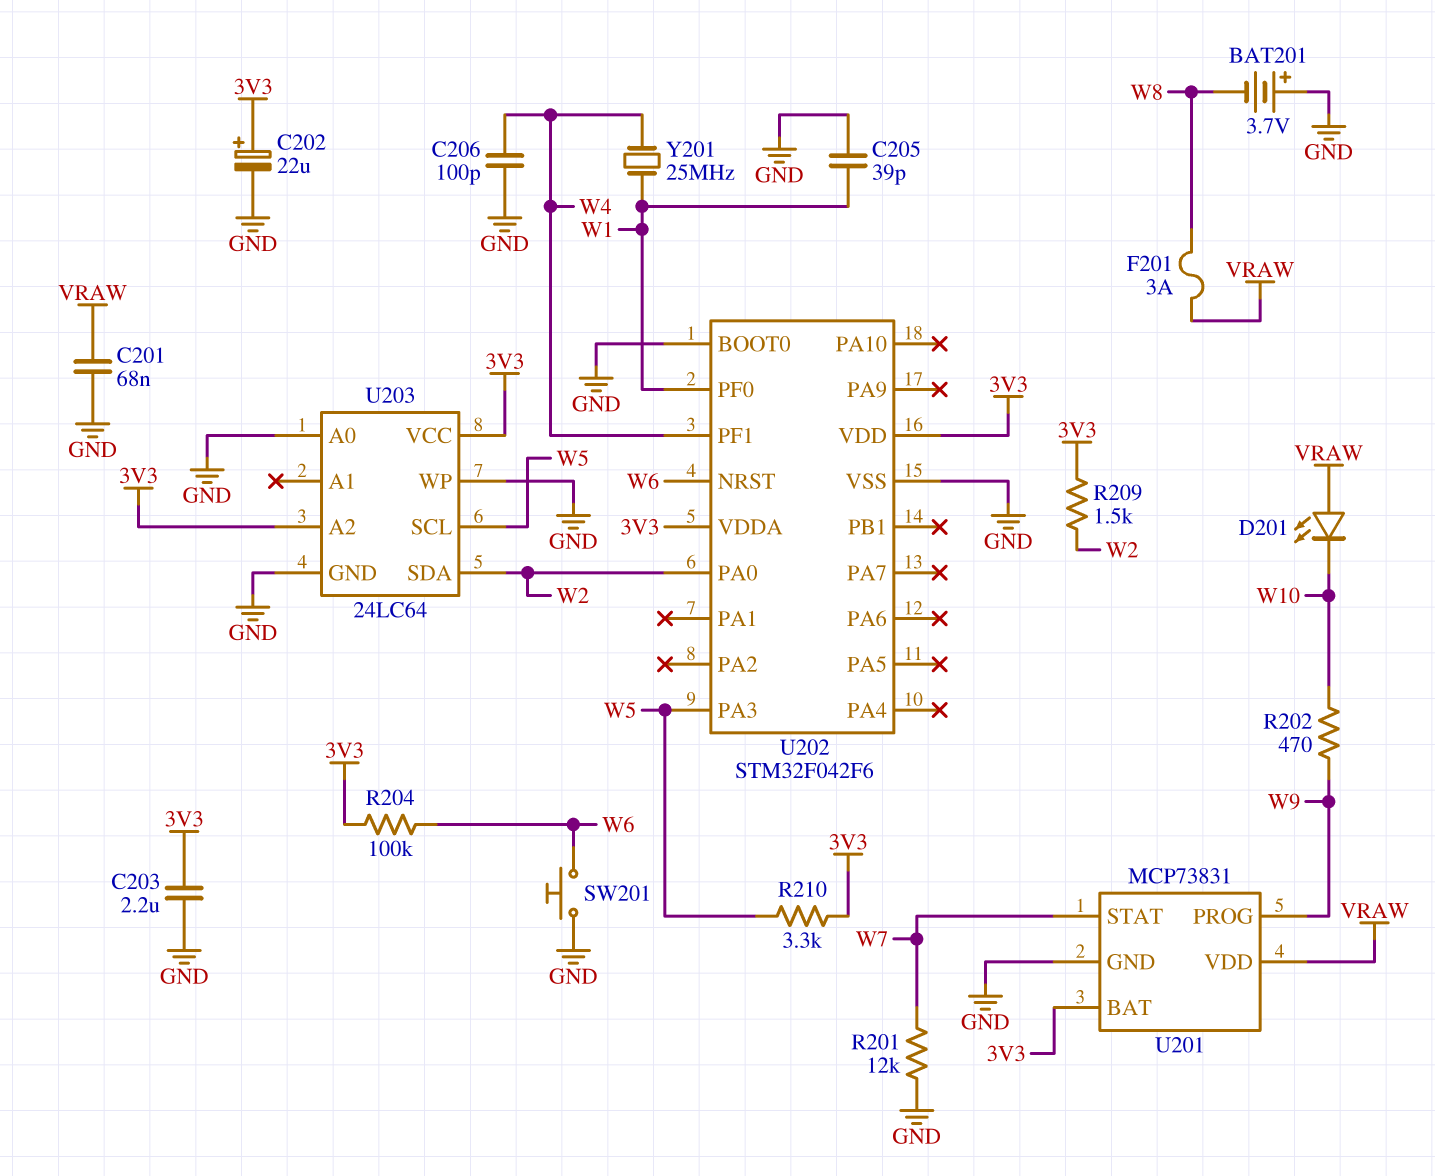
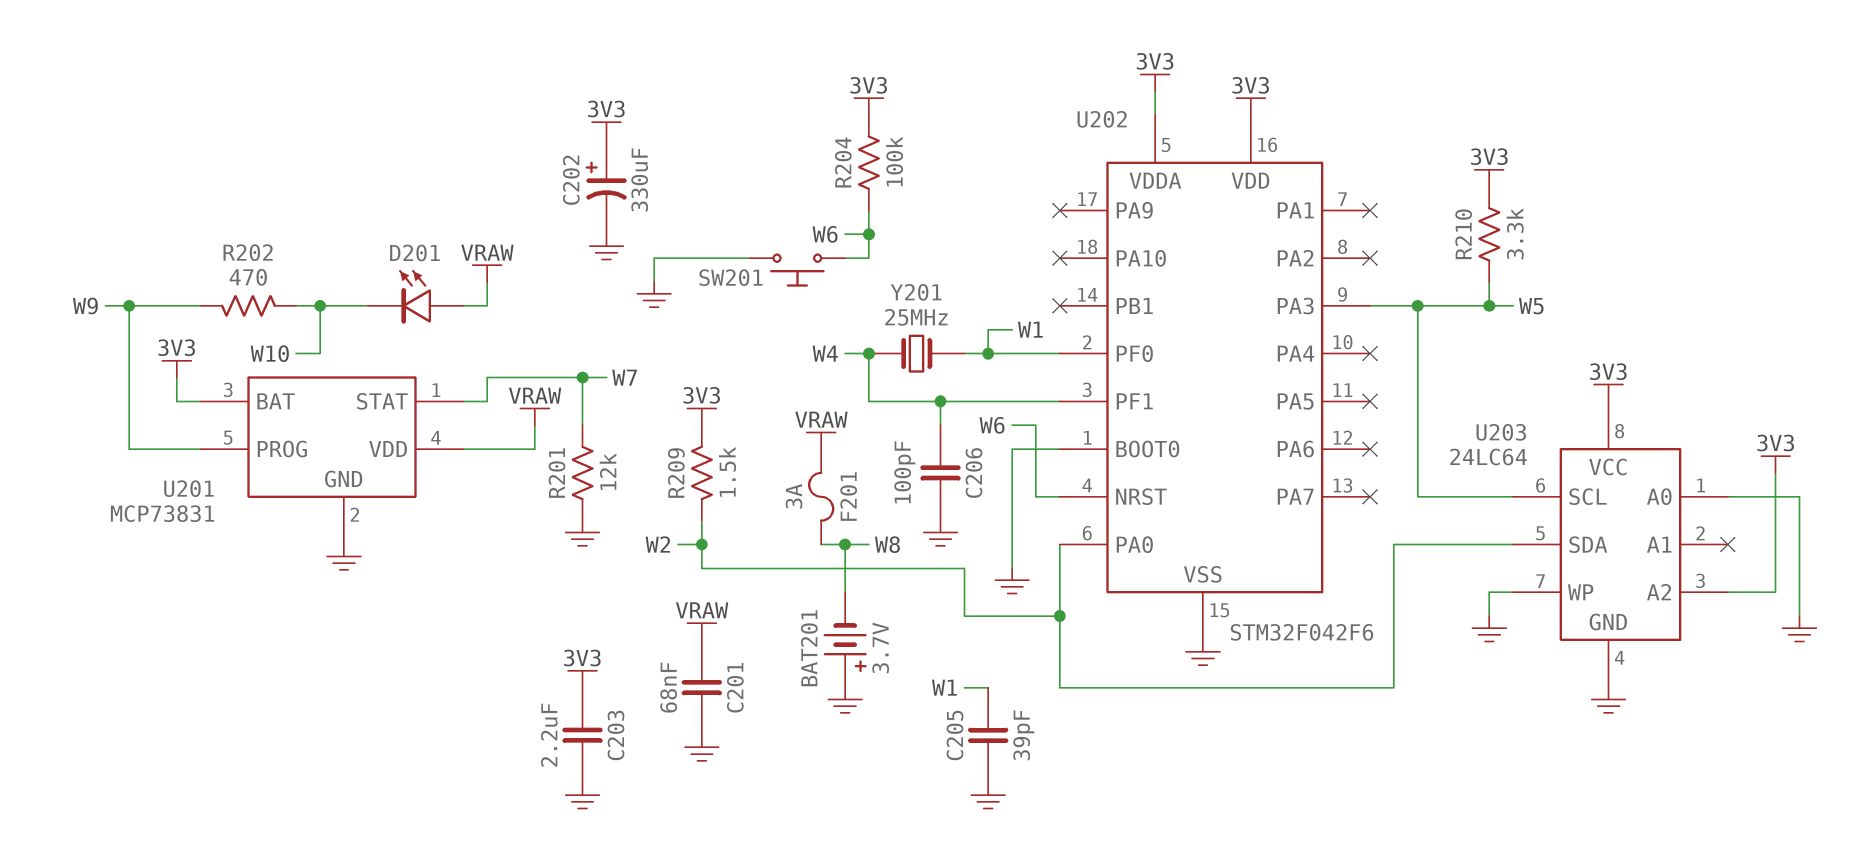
C202: 22uF (plus 3V3, minus GND) -> 330uF (plus 3V3, minus GND)

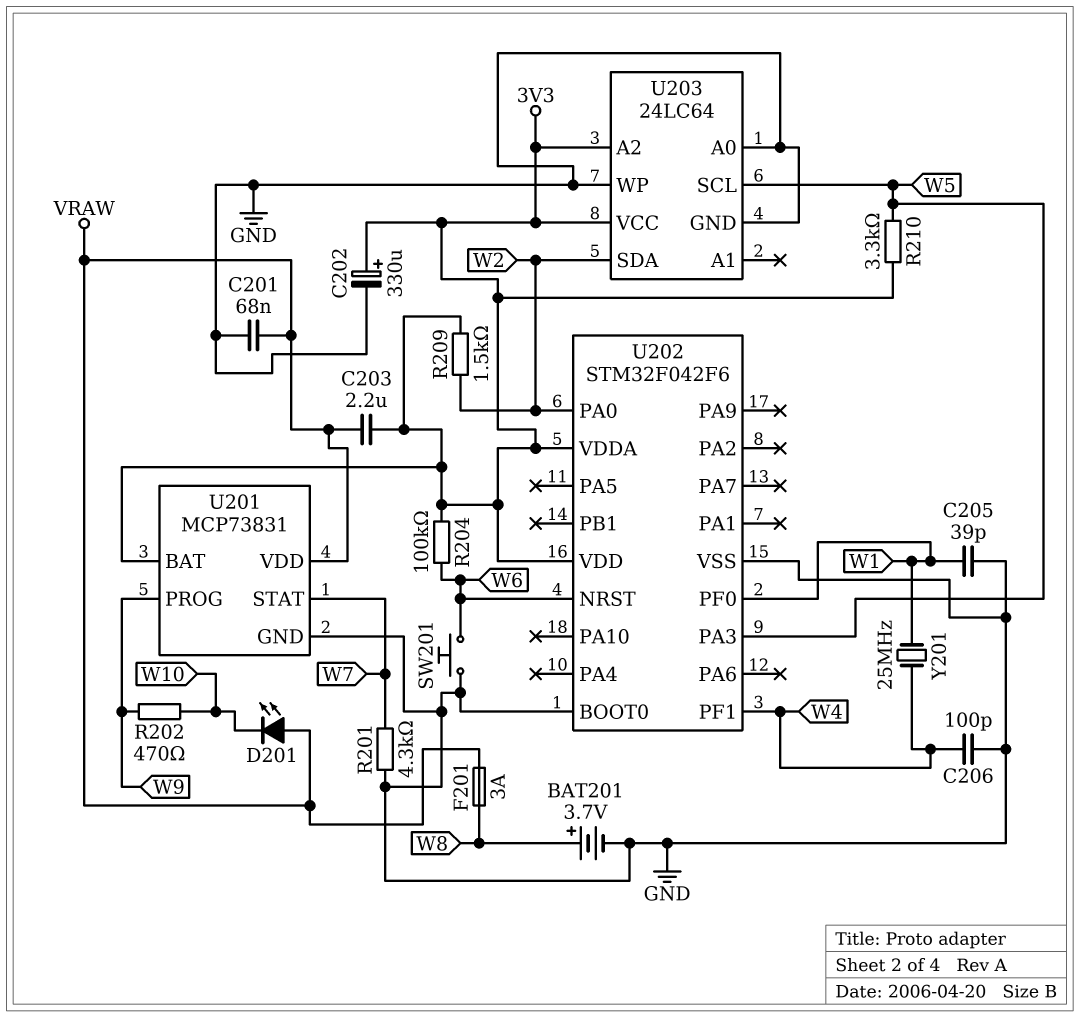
BAT201: 3.7V (plus GND, minus W8) -> 3.7V (plus W8, minus GND)
C203: 2.2uF (3V3, GND) -> 2.2uF (3V3, VRAW)
R201: 12k (GND, W7) -> 4.3k (GND, W7)

